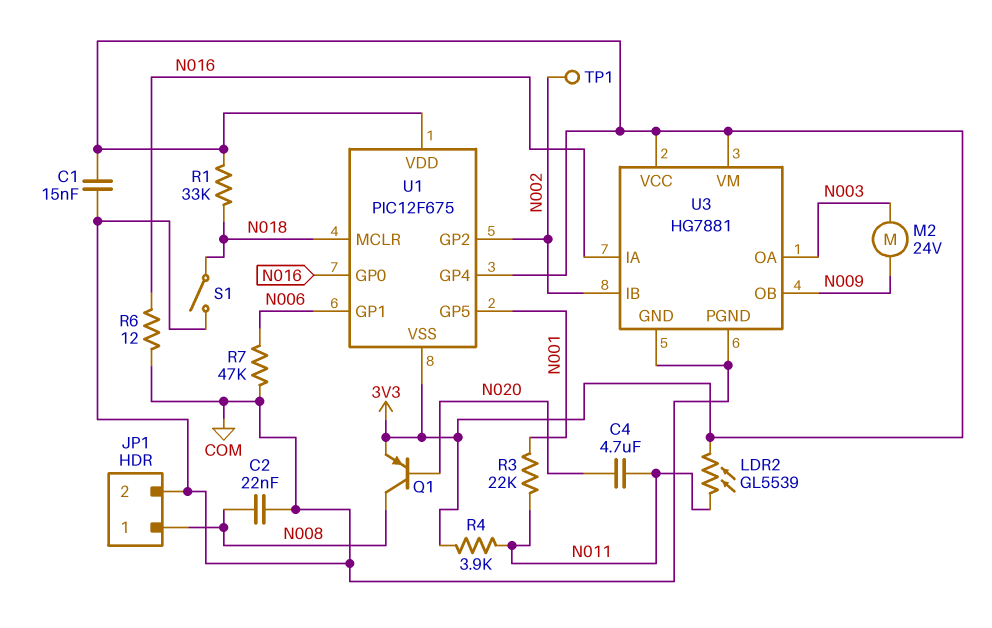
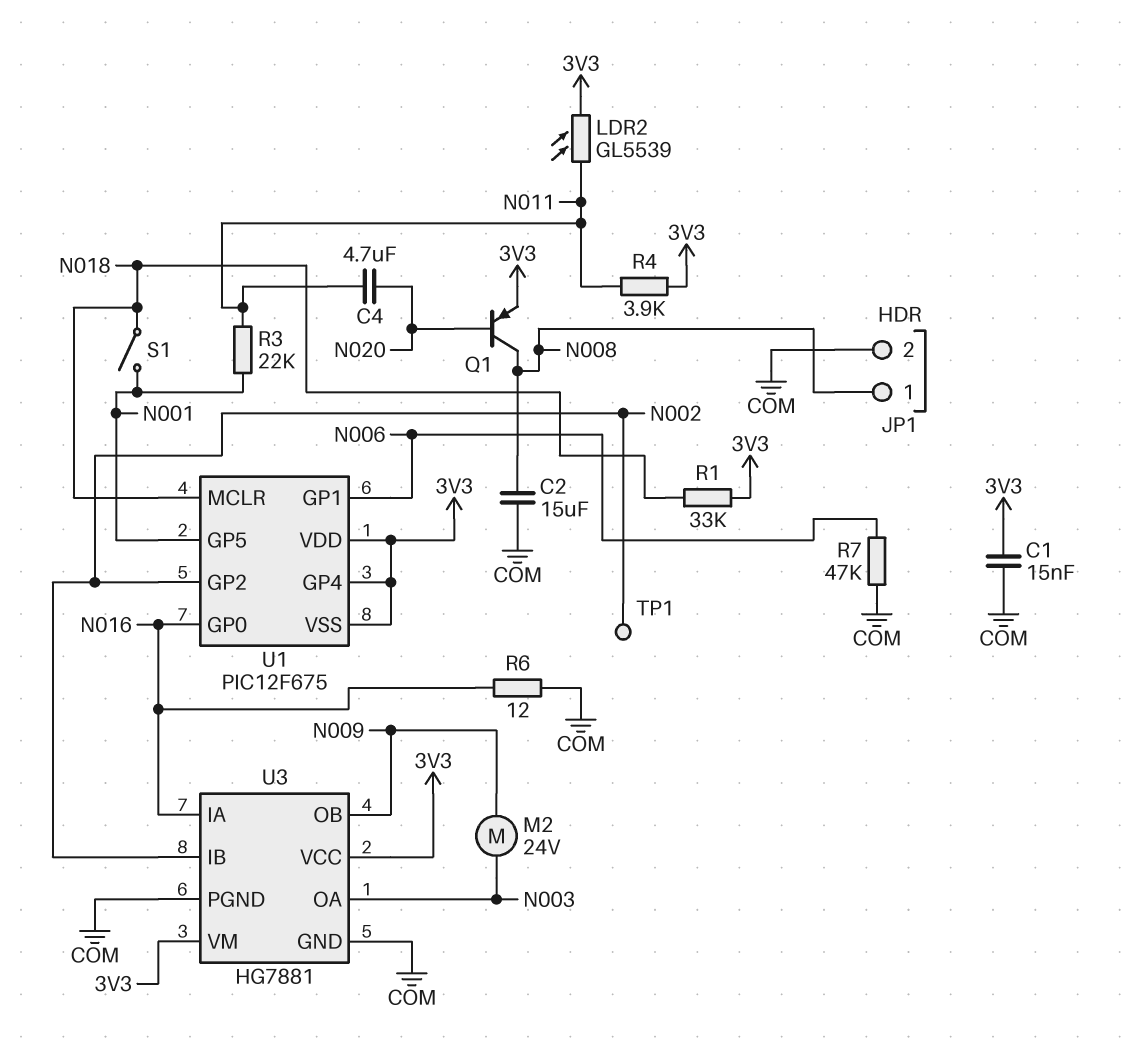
C2: 22nF (COM, N008) -> 15uF (COM, N008)
S1: switch (COM, N018) -> switch (N001, N018)

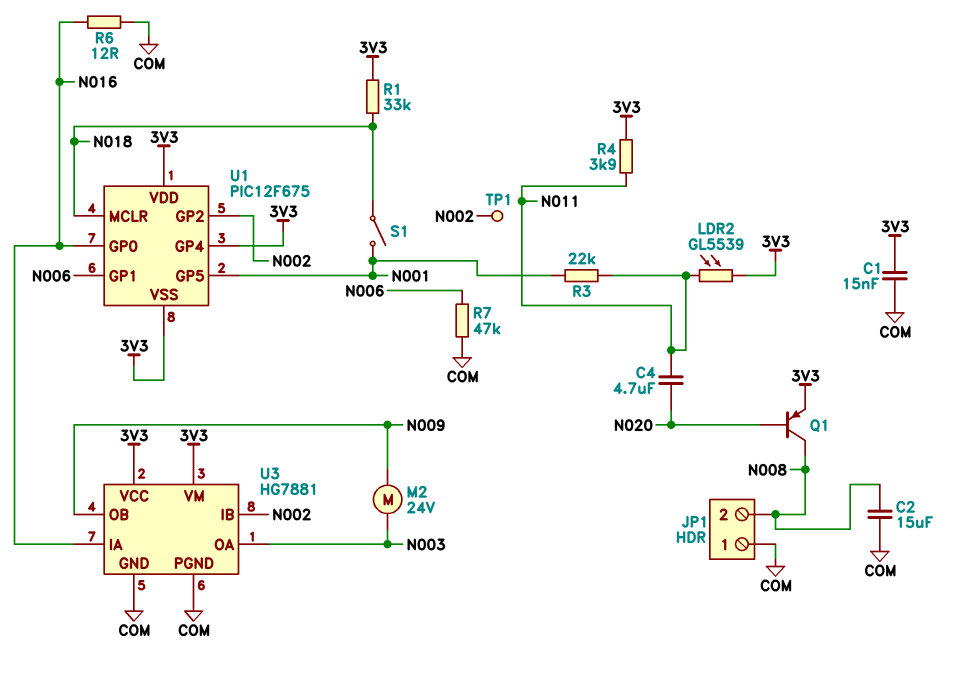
JP1 pin 1: N008 -> COM
JP1 pin 2: COM -> N008

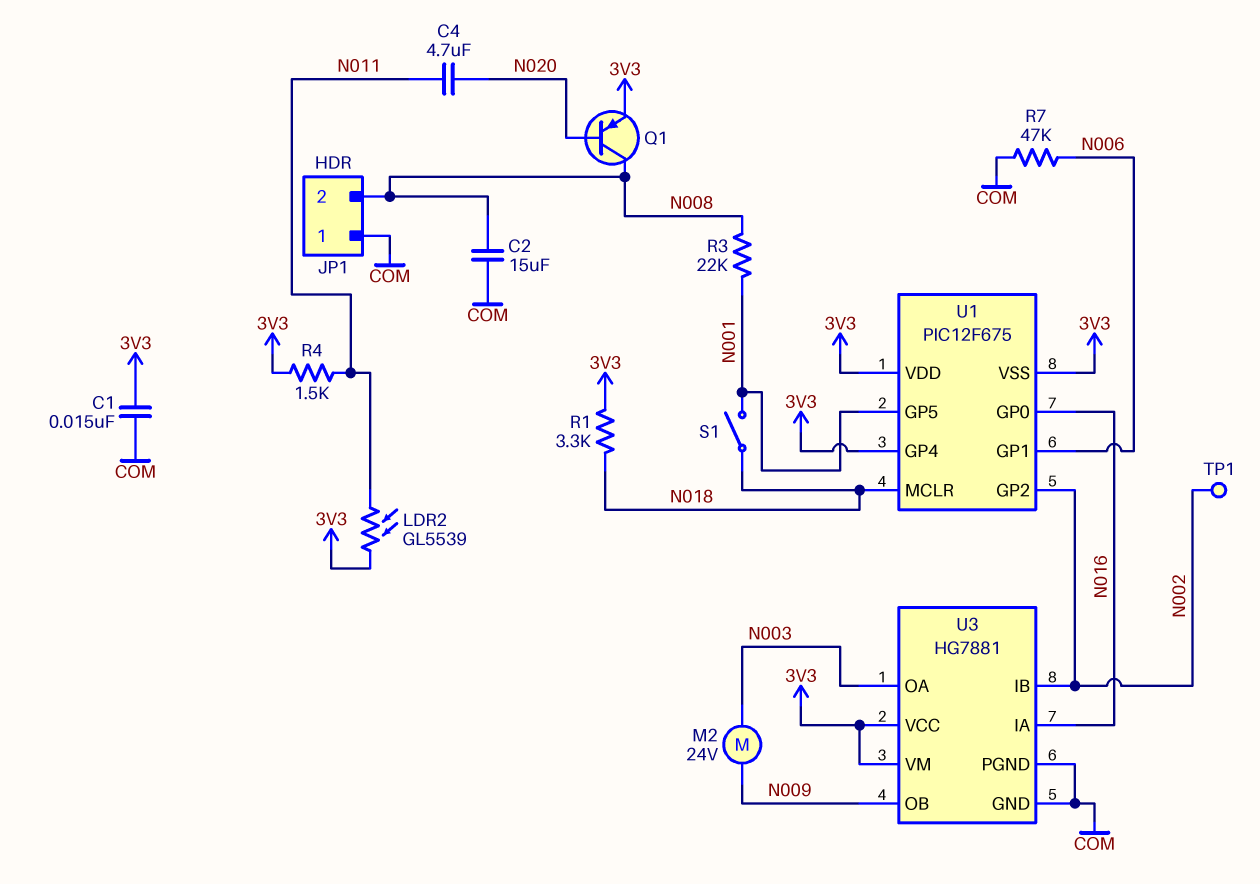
R1: 33k (3V3, N018) -> 3.3k (3V3, N018)
R3: 22k (N001, N011) -> 22k (N001, N008)
R4: 3.9k (3V3, N011) -> 1.5k (3V3, N011)
R6: 12 (COM, N016) -> none

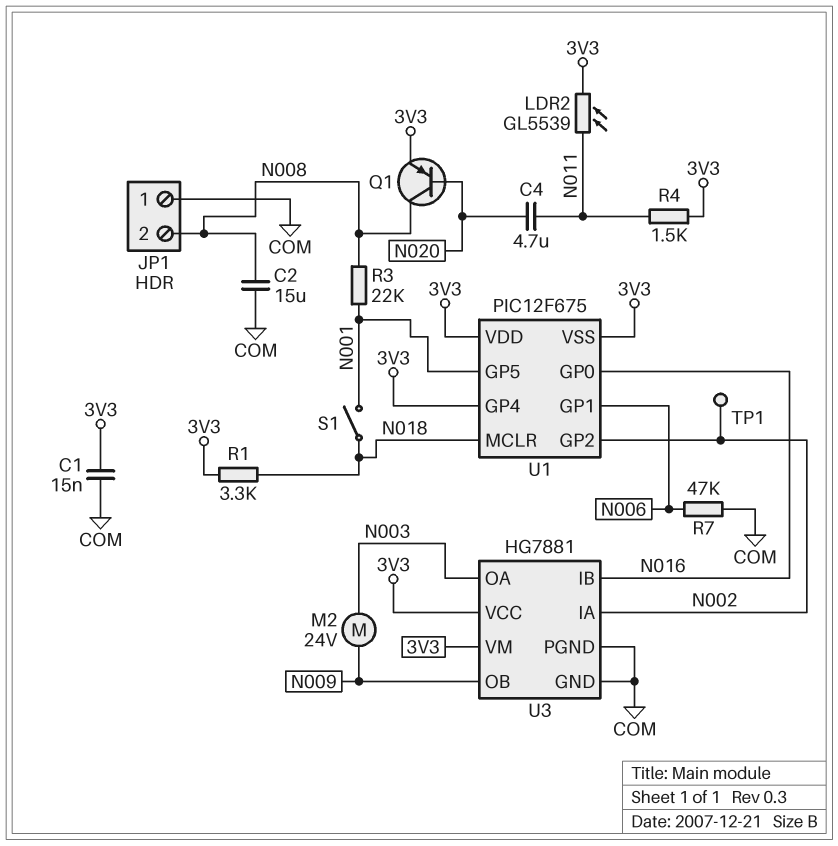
U3 pin IA: N016 -> N002
U3 pin IB: N002 -> N016

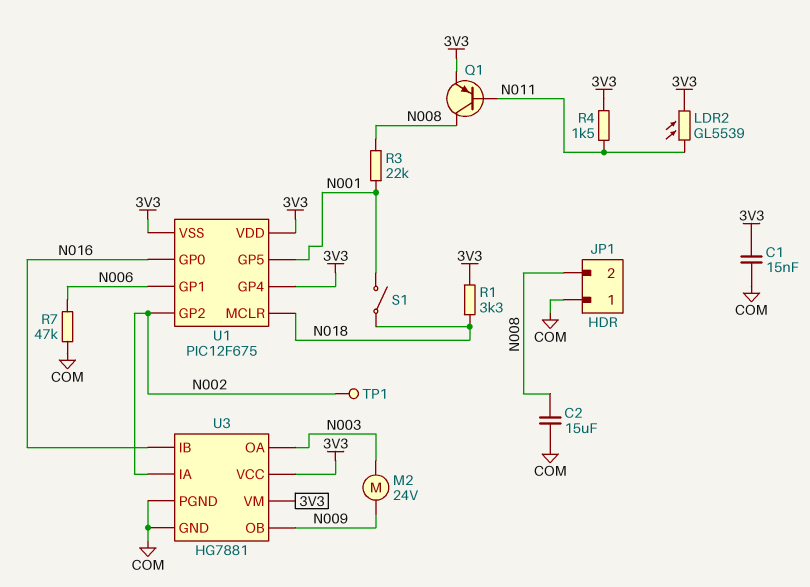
C4: 4.7uF (N011, N020) -> none
Q1: PNP (B N020, C N008, E 3V3) -> PNP (B N011, C N008, E 3V3)

